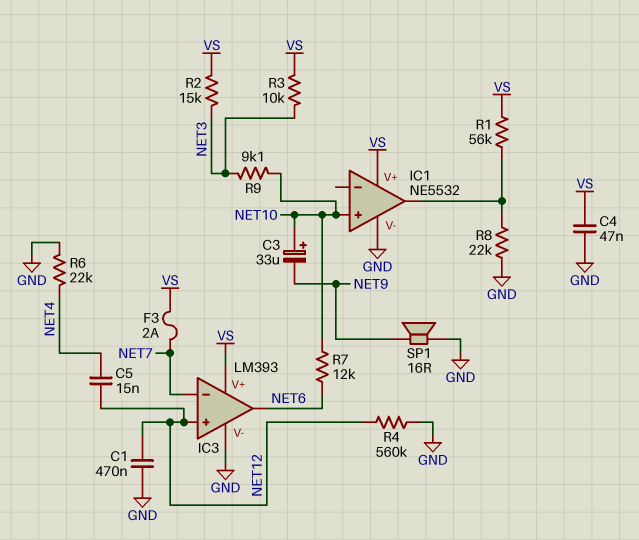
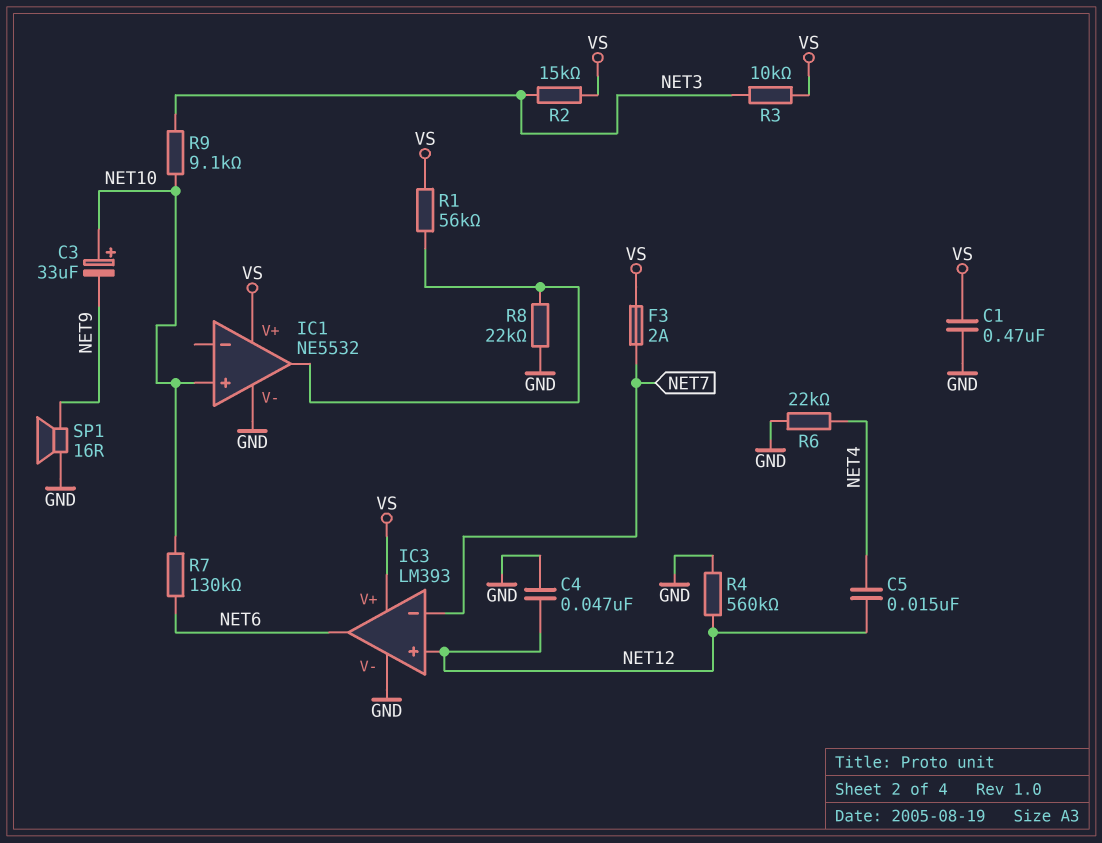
C1: 470nF (GND, NET12) -> 470nF (GND, VS)
C4: 47nF (GND, VS) -> 47nF (GND, NET12)
R7: 12k (NET6, NET10) -> 130k (NET6, NET10)

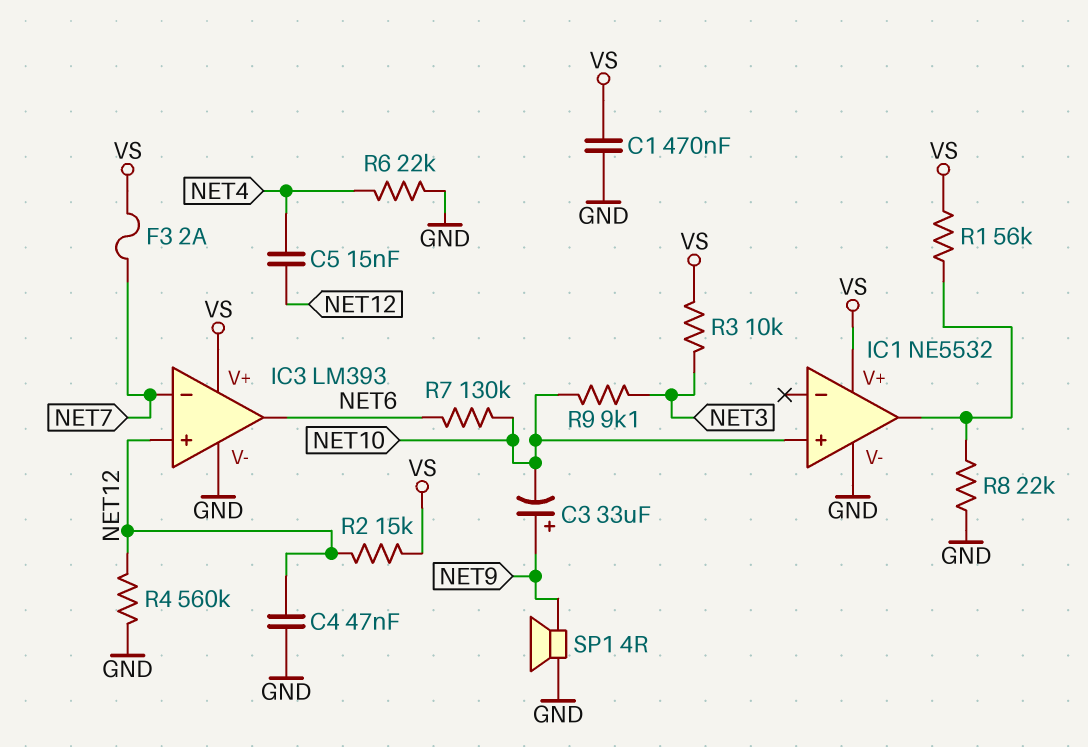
C3: 33uF (plus NET10, minus NET9) -> 33uF (plus NET9, minus NET10)
R2: 15k (NET3, VS) -> 15k (NET12, VS)
SP1: speaker 16R (GND, NET9) -> speaker 4R (GND, NET9)

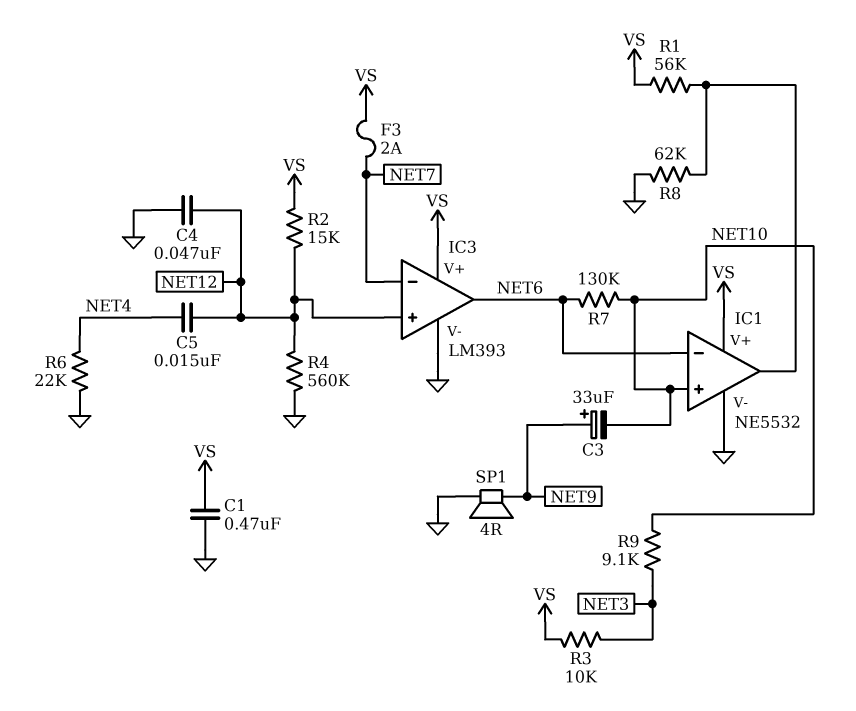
IC1 pin in-: none -> NET6
R8: 22k (GND, IC1/out) -> 62k (GND, IC1/out)

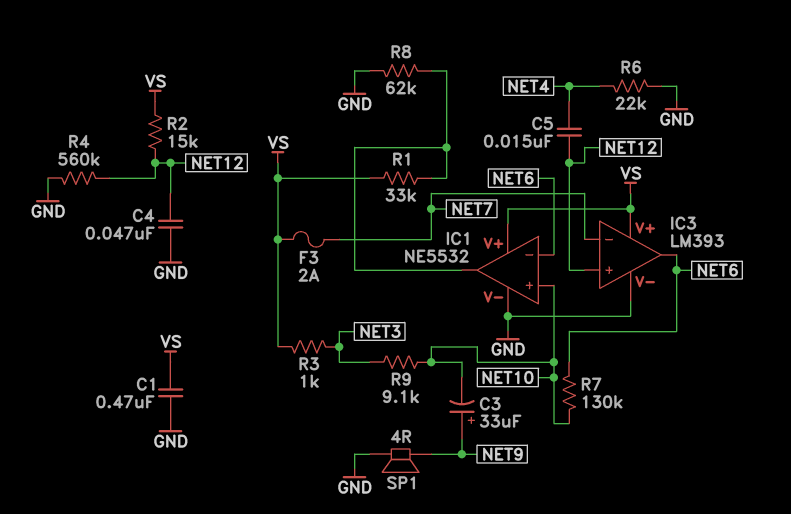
R1: 56k (IC1/out, VS) -> 33k (IC1/out, VS)
R3: 10k (NET3, VS) -> 1k (NET3, VS)

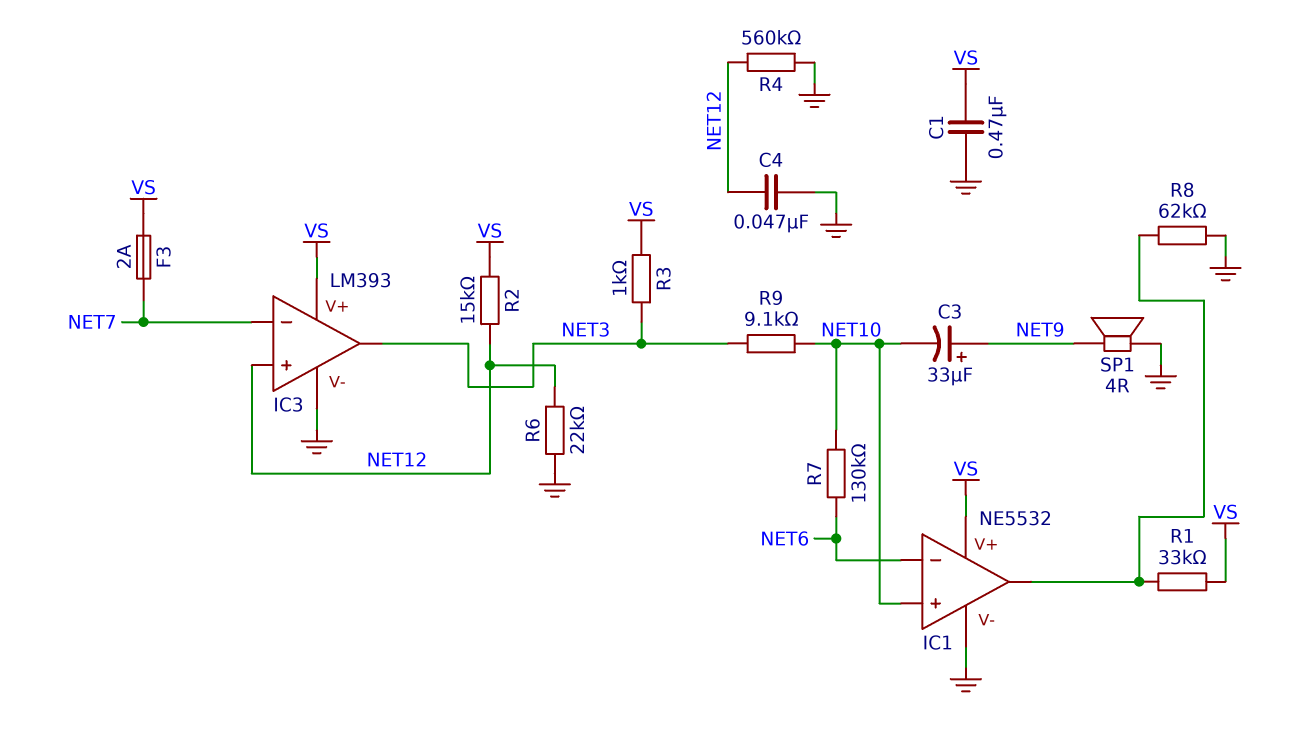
C5: 15nF (NET4, NET12) -> none
IC3 pin out: NET6 -> NET3
R6: 22k (GND, NET4) -> 22k (GND, NET12)

